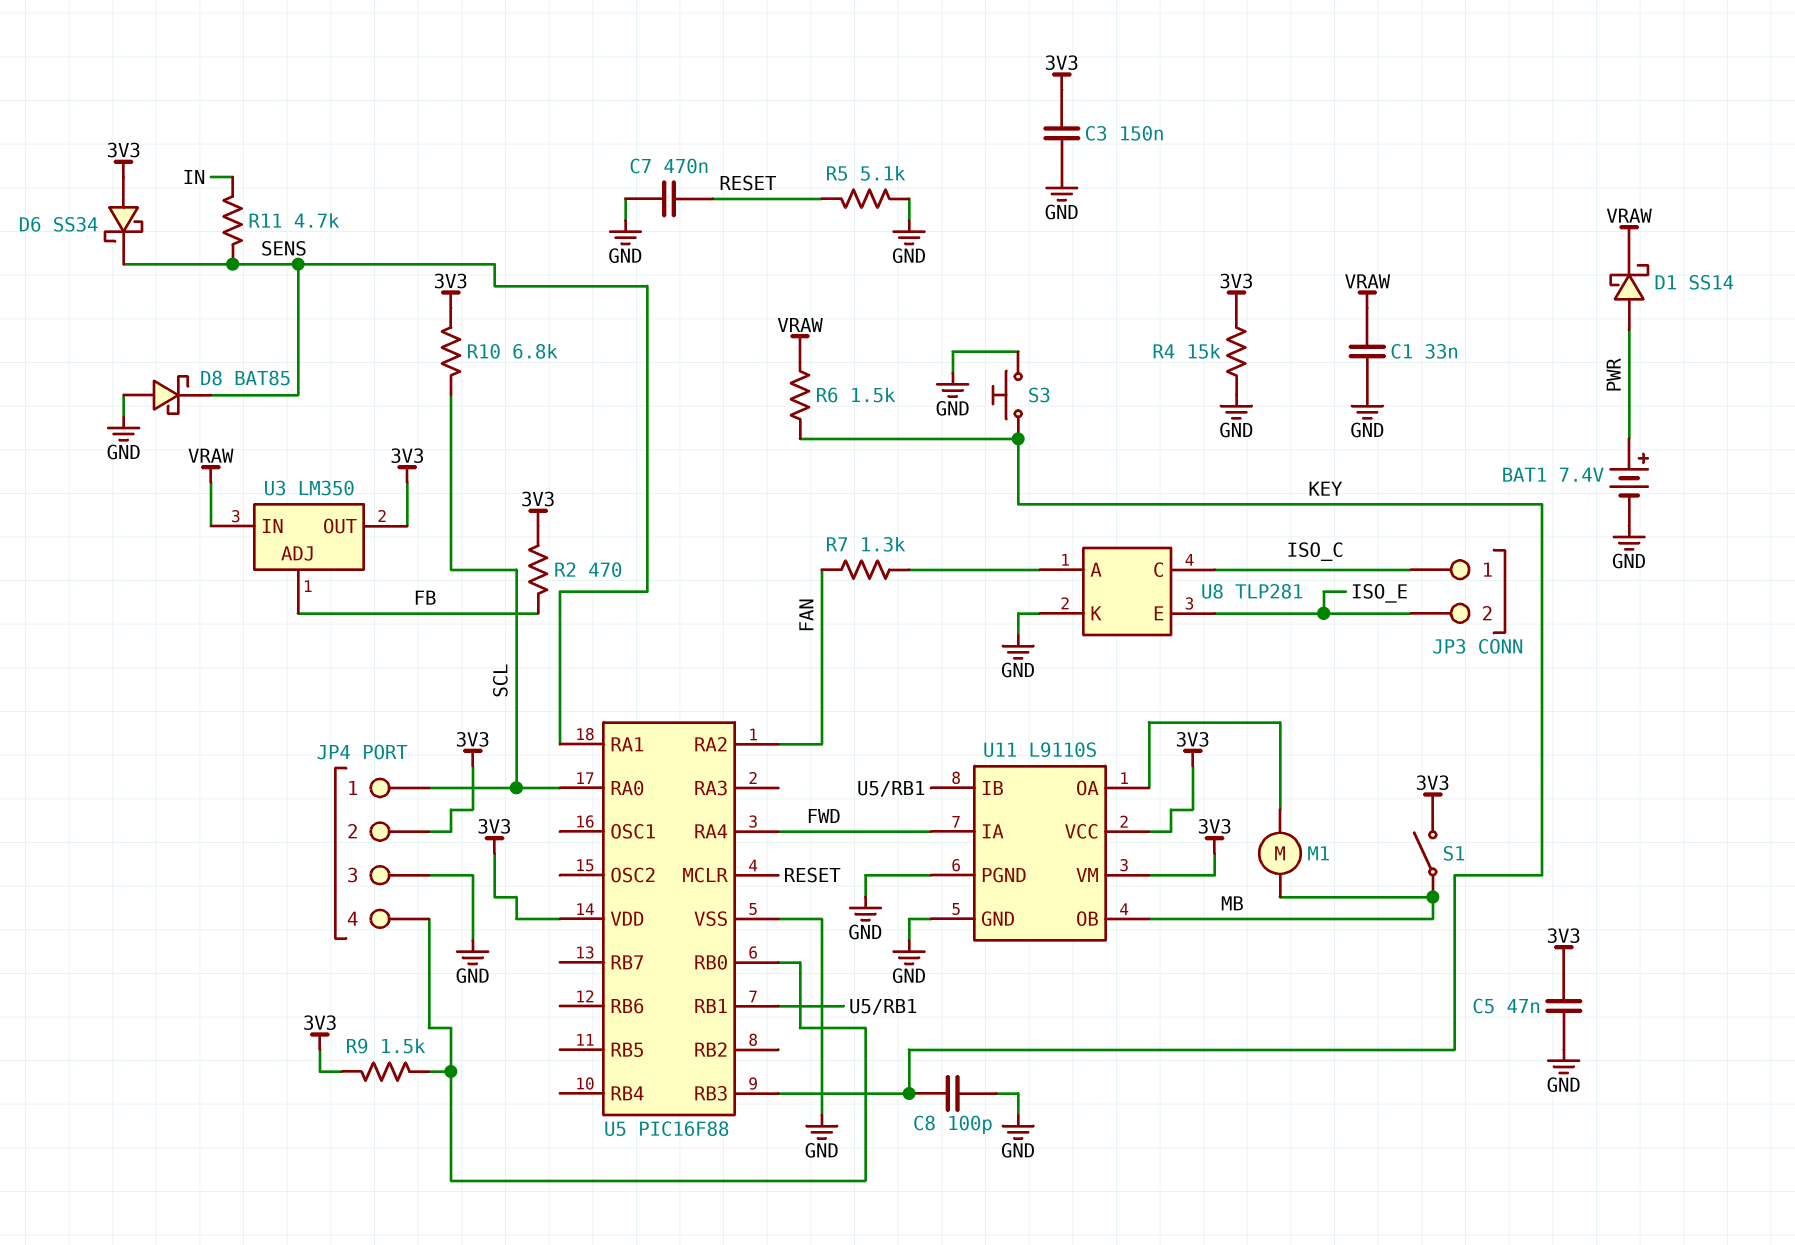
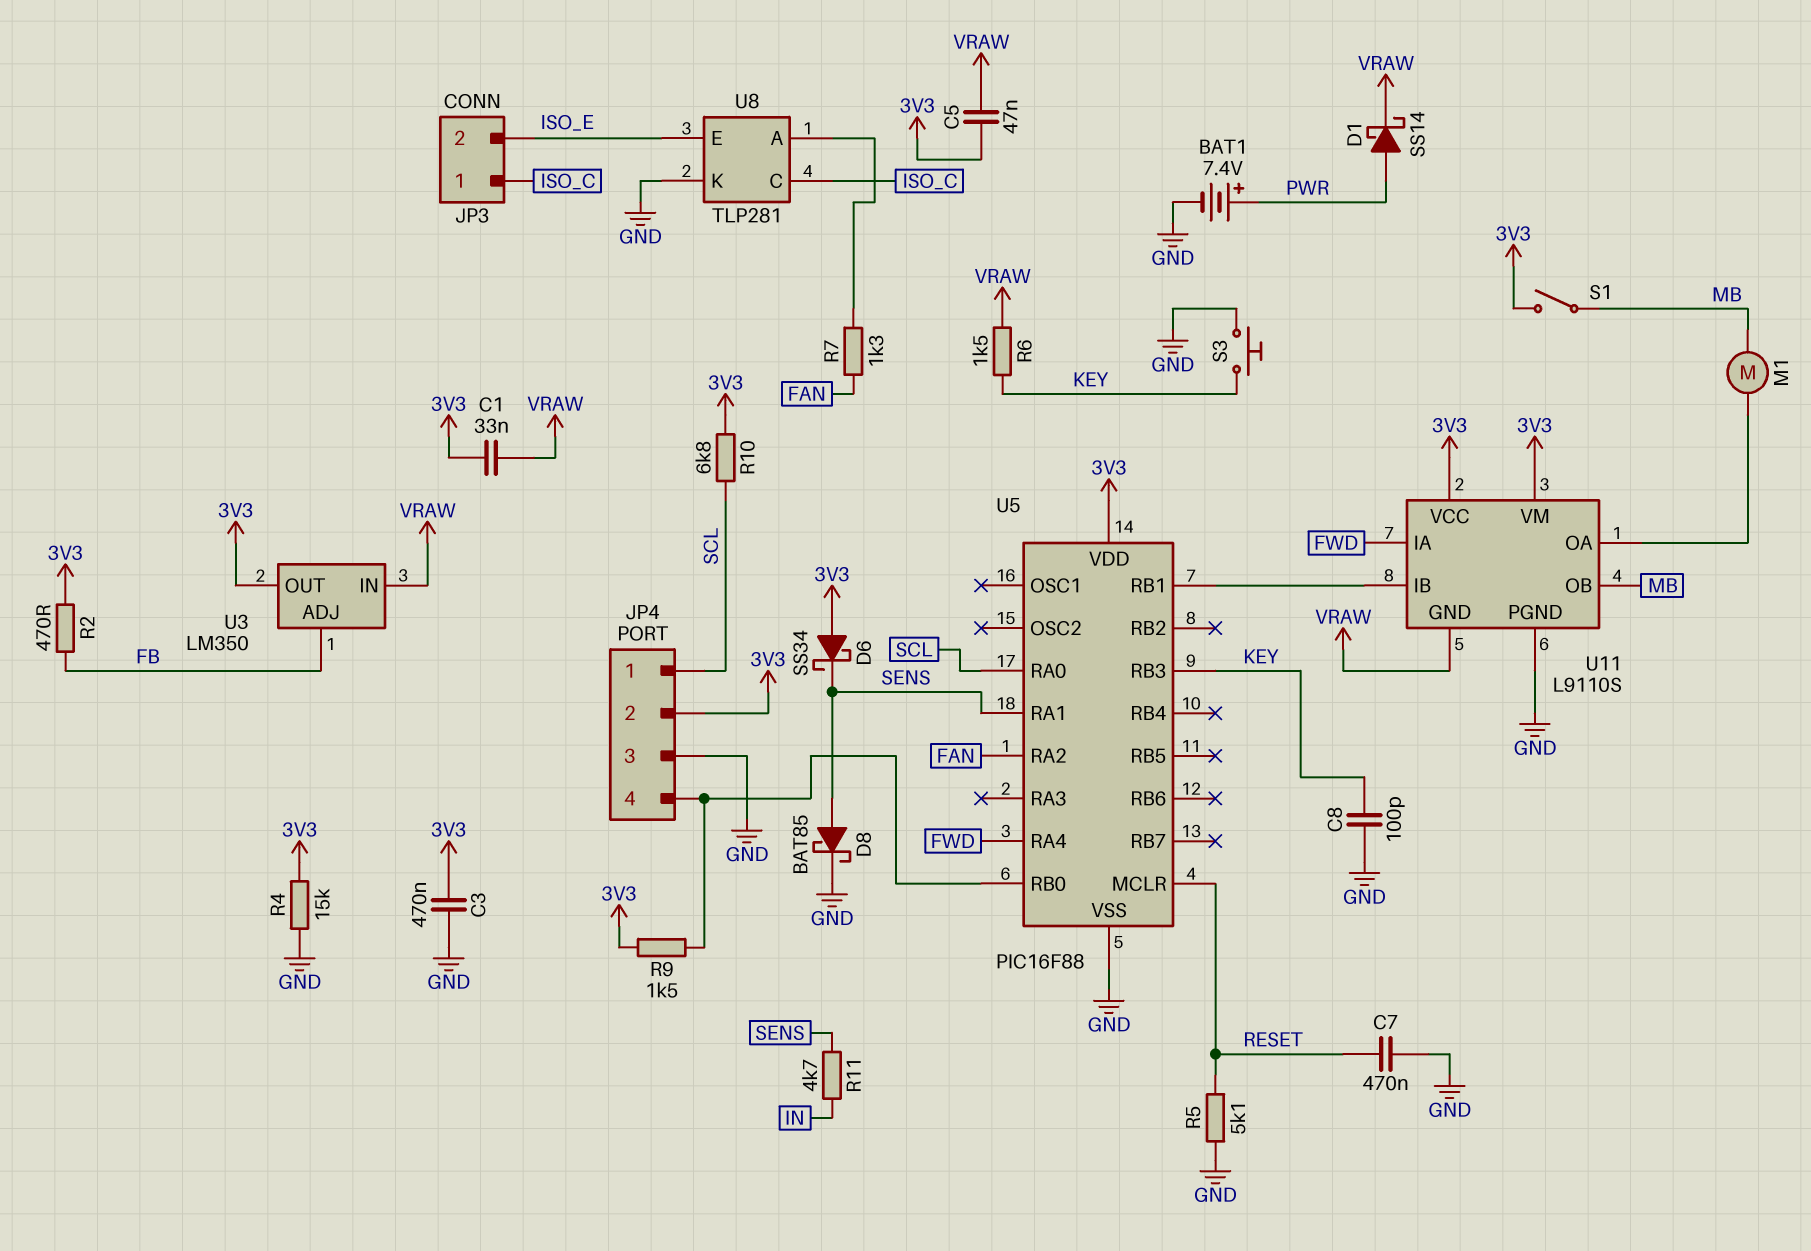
C1: 33nF (GND, VRAW) -> 33nF (3V3, VRAW)
C3: 150nF (3V3, GND) -> 470nF (3V3, GND)
C5: 47nF (3V3, GND) -> 47nF (3V3, VRAW)
D8: schottky BAT85 (A GND, K SENS) -> schottky BAT85 (A SENS, K GND)
U11 pin GND: GND -> VRAW

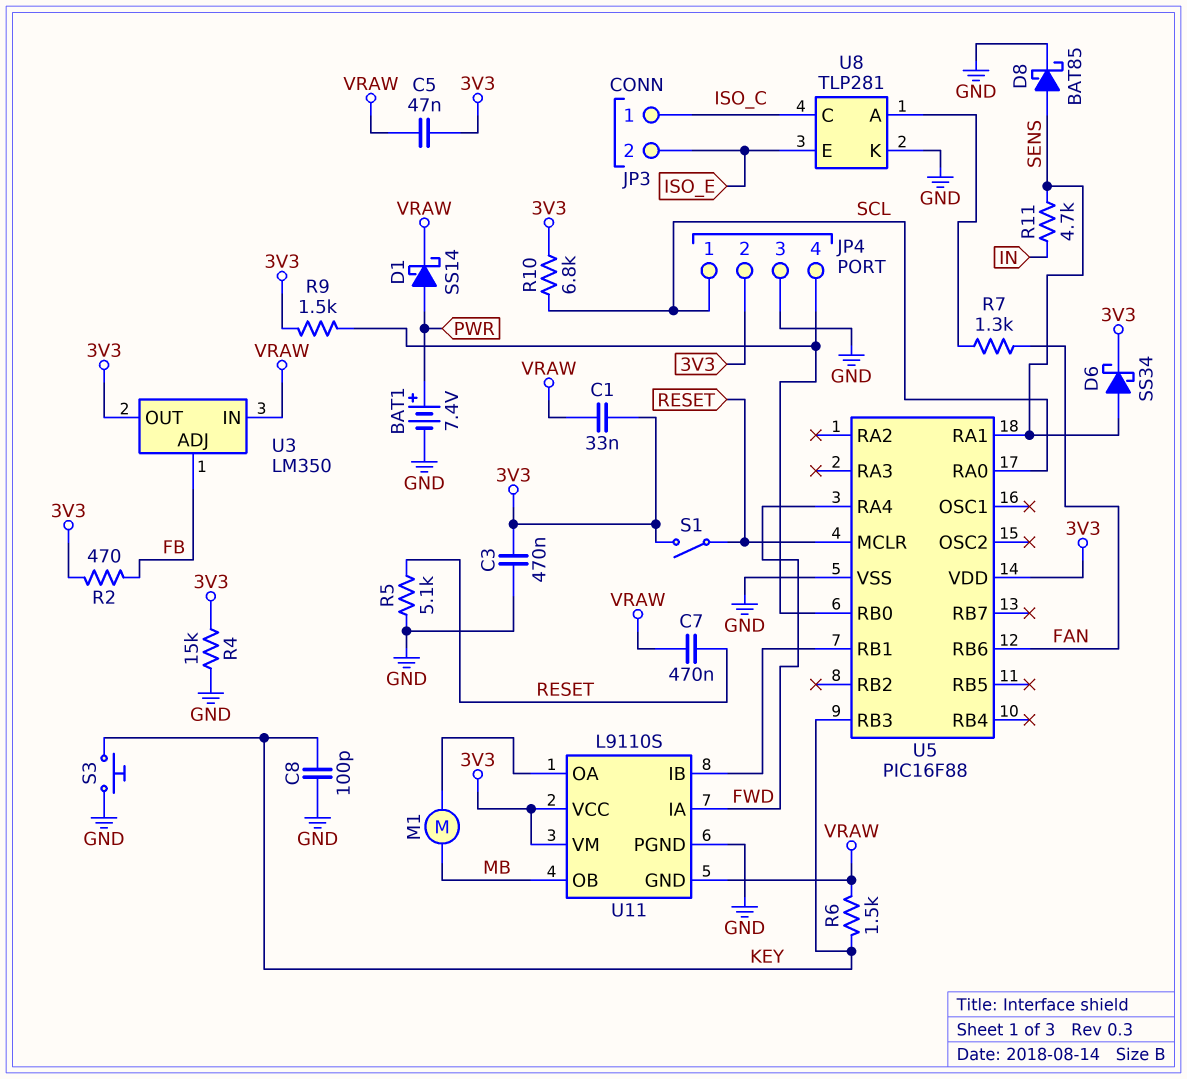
C7: 470nF (GND, RESET) -> 470nF (RESET, VRAW)
D6: schottky SS34 (A 3V3, K SENS) -> schottky SS34 (A SENS, K 3V3)
S1: switch (3V3, MB) -> switch (3V3, RESET)
U5 pin RA2: FAN -> none
U5 pin RB6: none -> FAN

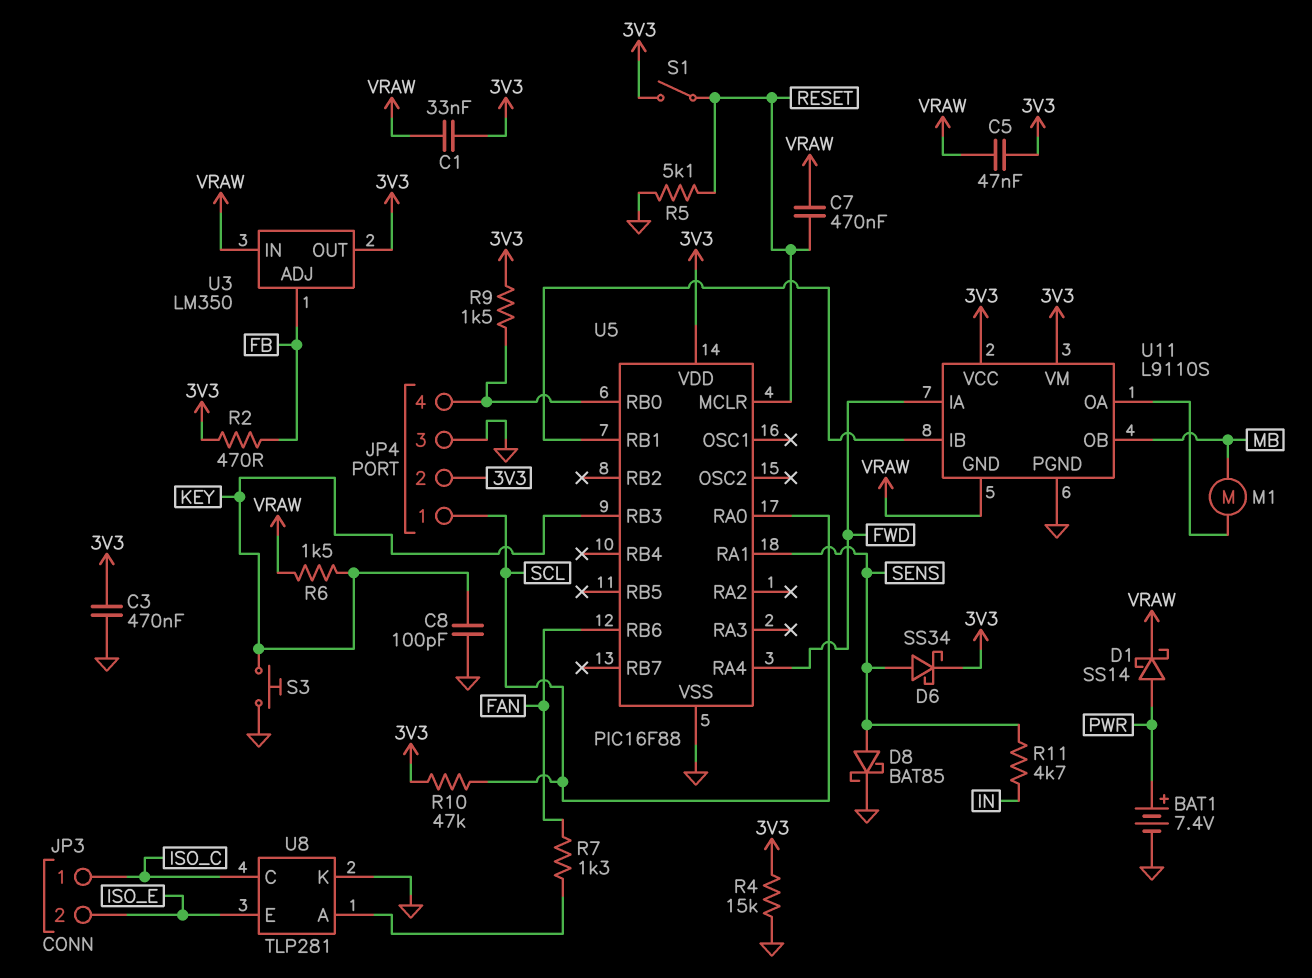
R10: 6.8k (3V3, SCL) -> 47k (3V3, SCL)

